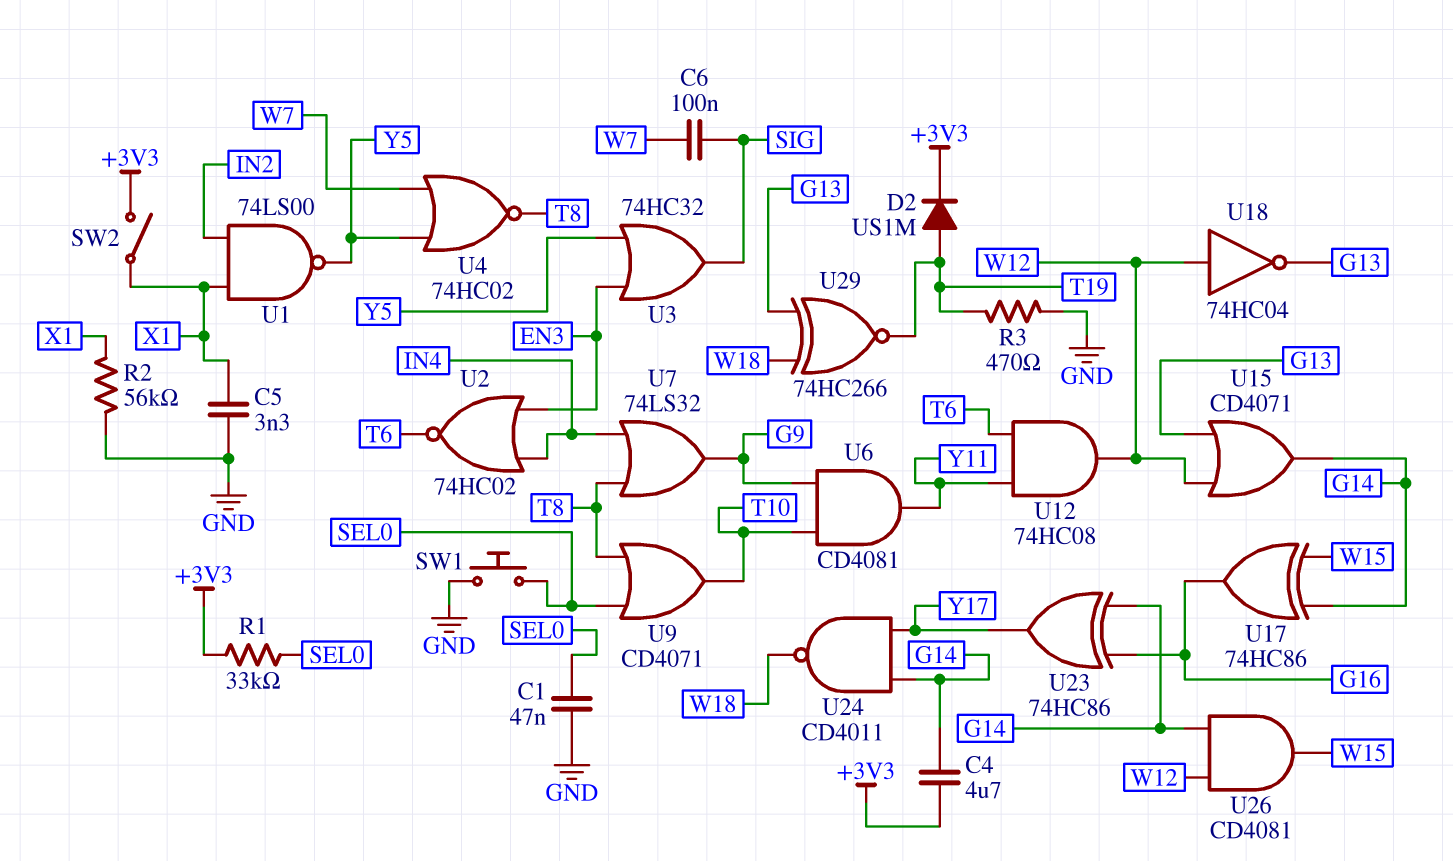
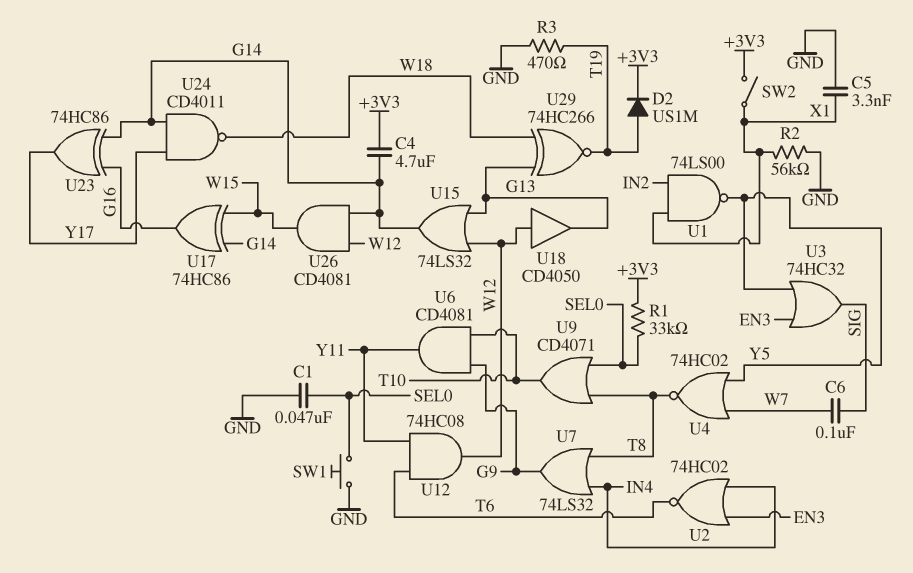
U15: OR CD4071 (in G13, in W12, out G14) -> OR 74LS32 (in G13, in W12, out G14)
U18: NOT 74HC04 (in W12, out G13) -> buffer CD4050 (in W12, out G13)

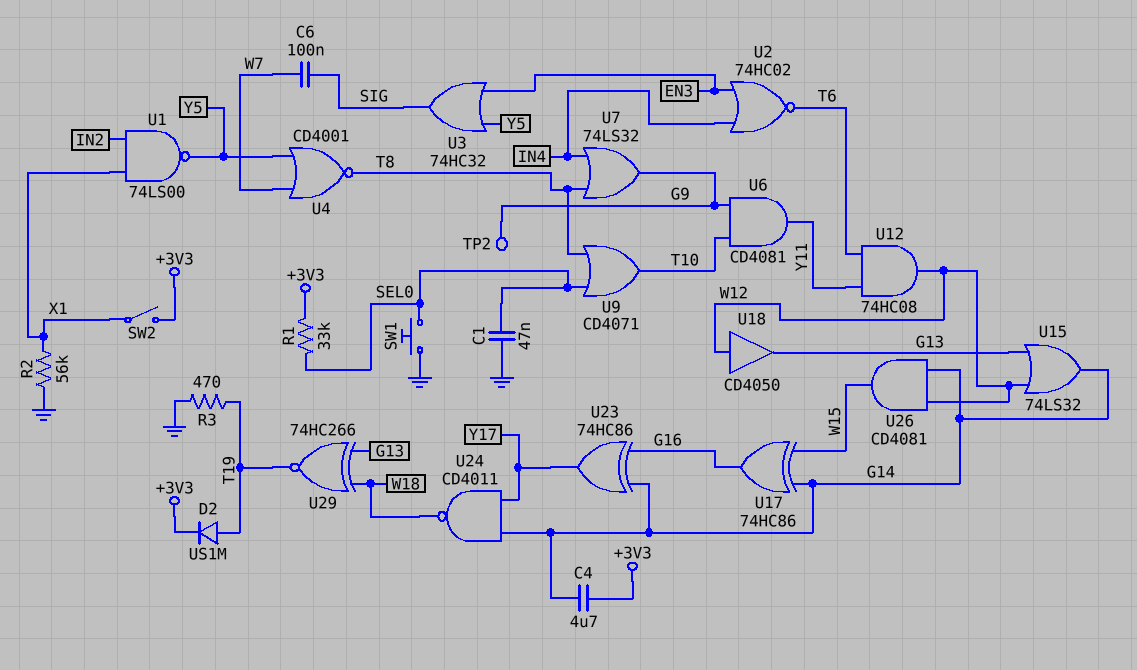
C5: 3.3nF (GND, X1) -> none
TP2: none -> test point (G9)
U4: NOR 74HC02 (in W7, in Y5, out T8) -> NOR CD4001 (in W7, in Y5, out T8)

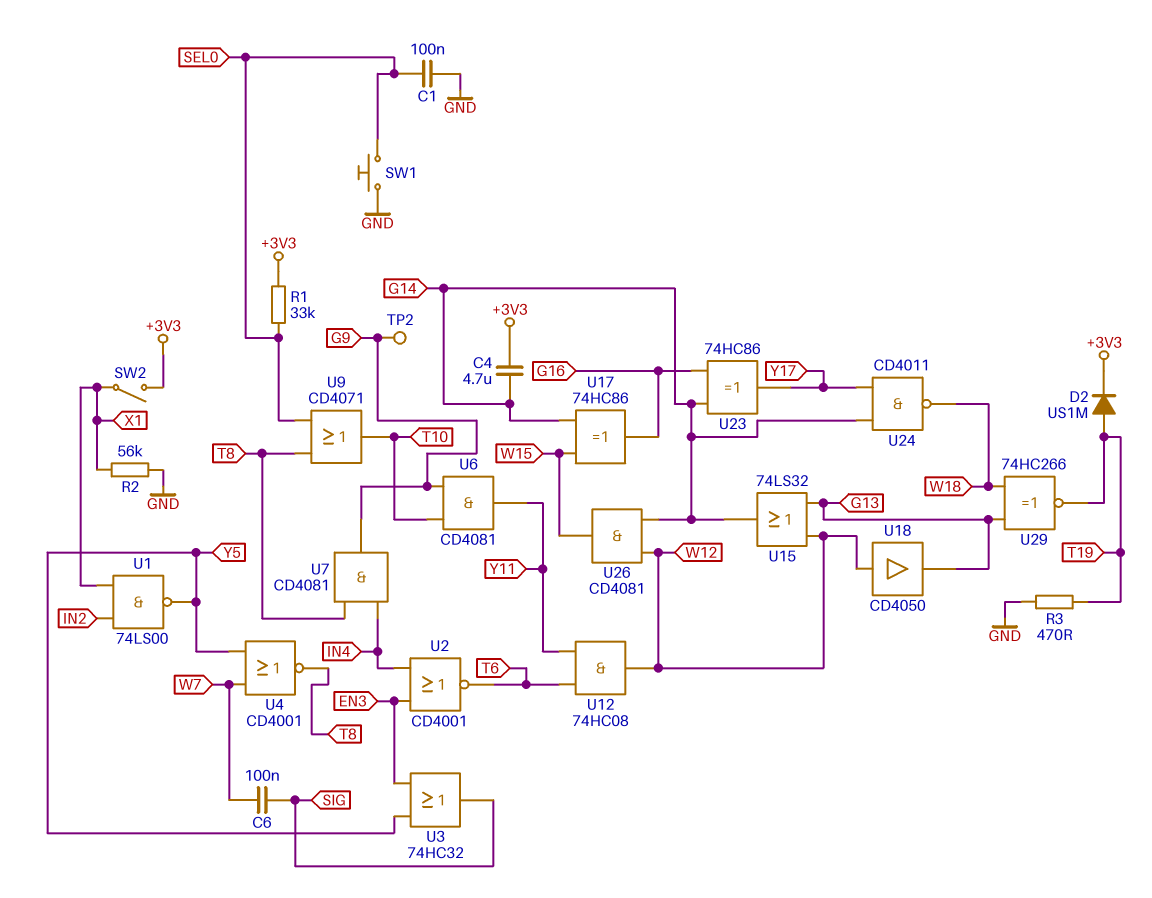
C1: 47nF (GND, SEL0) -> 100nF (GND, SEL0)
U2: NOR 74HC02 (in EN3, in IN4, out T6) -> NOR CD4001 (in EN3, in IN4, out T6)
U7: OR 74LS32 (in IN4, in T8, out G9) -> AND CD4081 (in IN4, in T8, out G9)

